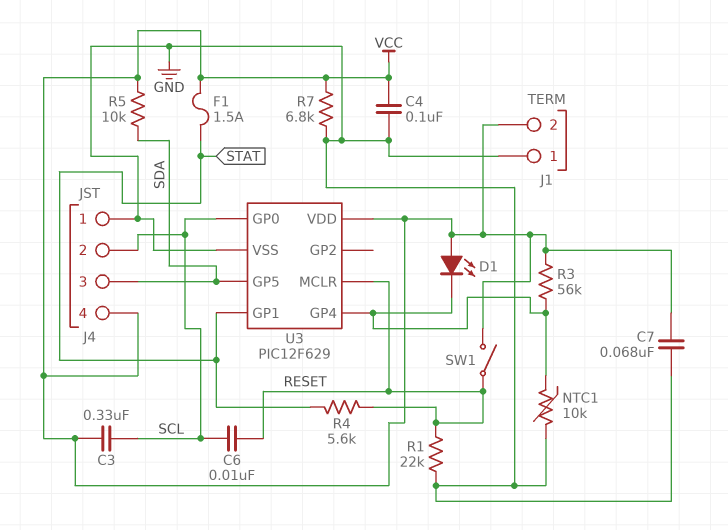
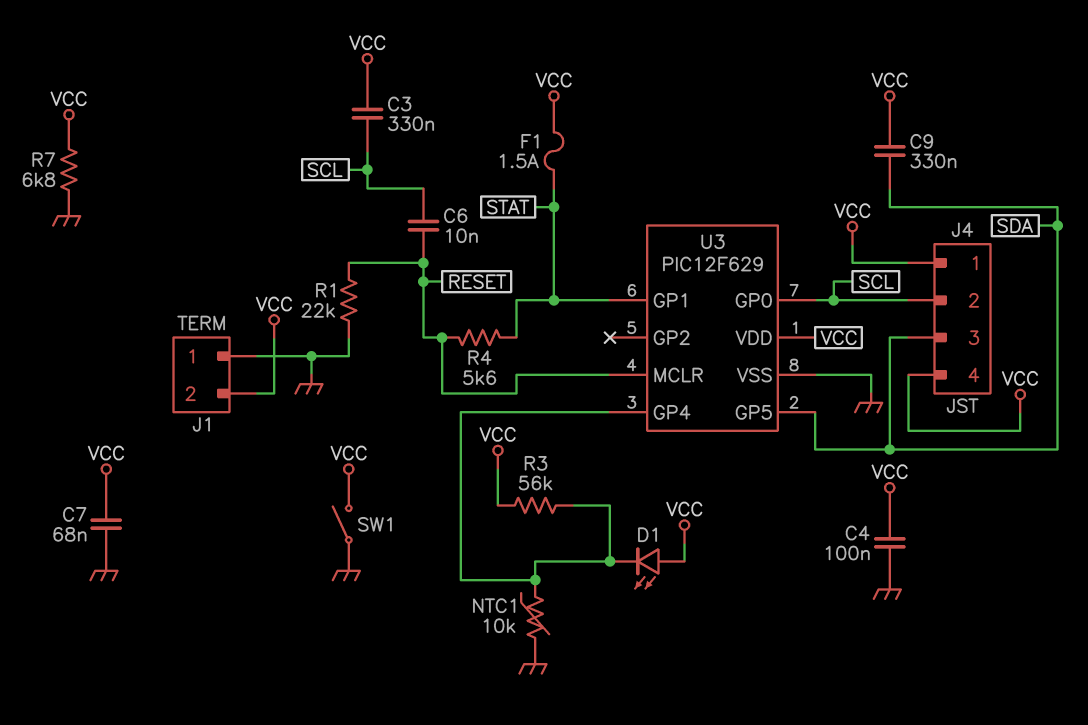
C9: none -> 330nF (SDA, VCC)
J4 pin 1: GND -> VCC
R5: 10k (SDA, VCC) -> none
SW1: switch (RESET, VCC) -> switch (GND, VCC)

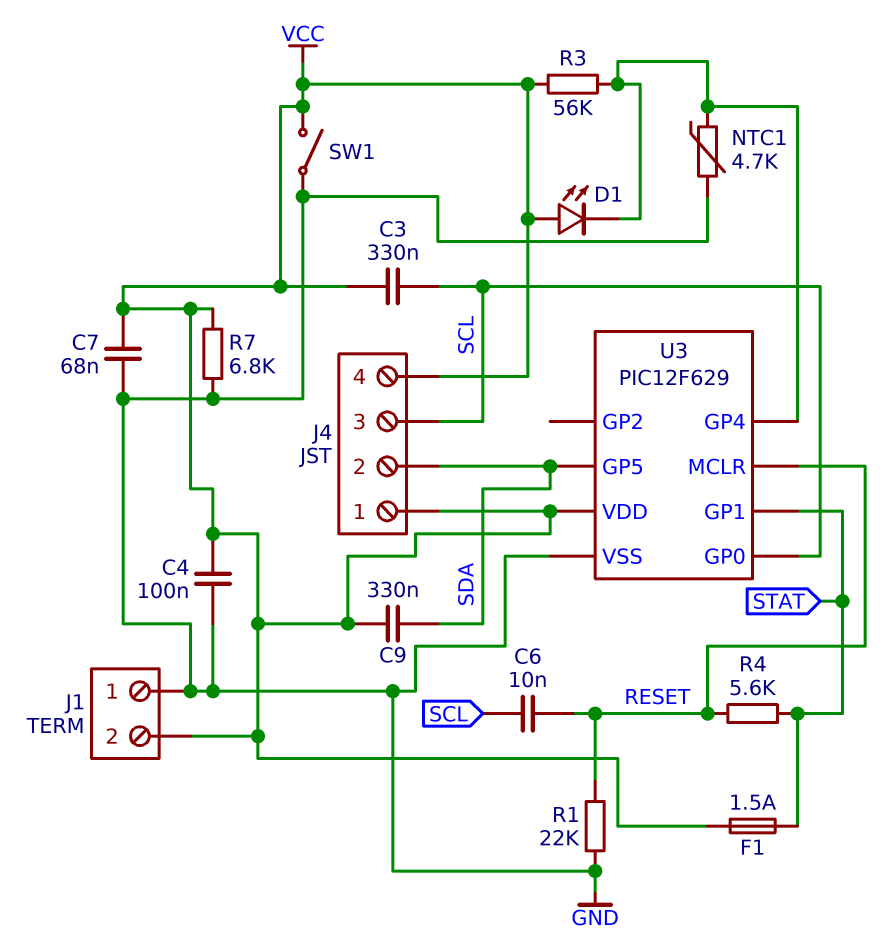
J4 pin 2: SCL -> SDA
J4 pin 3: SDA -> SCL
NTC1: 10k (GND, U3/GP4) -> 4.7k (GND, U3/GP4)

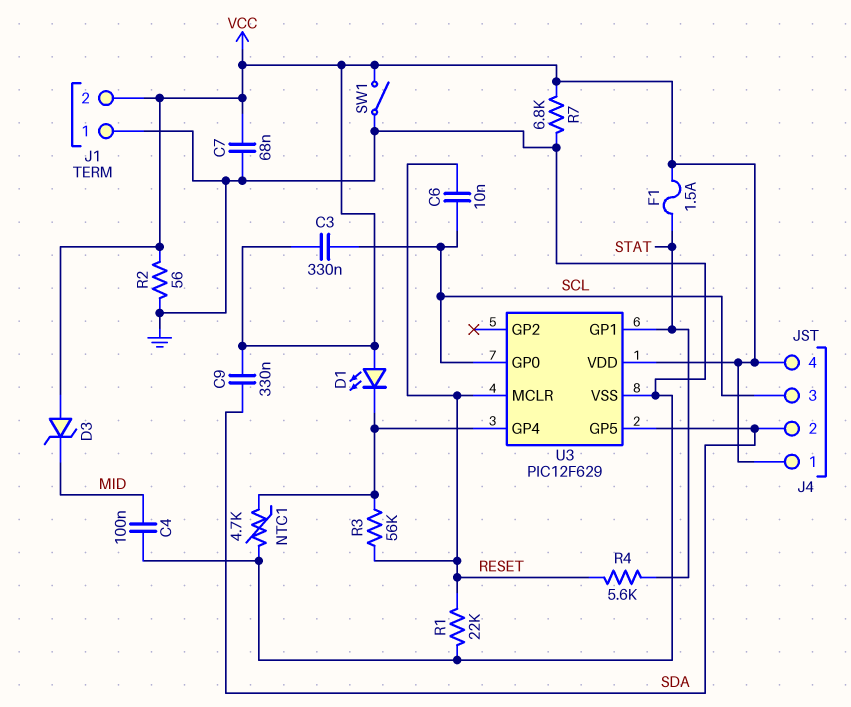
C4: 100nF (GND, VCC) -> 100nF (GND, MID)
D3: none -> zener (A VCC, K MID)
R2: none -> 56 (GND, VCC)
R3: 56k (U3/GP4, VCC) -> 56k (RESET, U3/GP4)

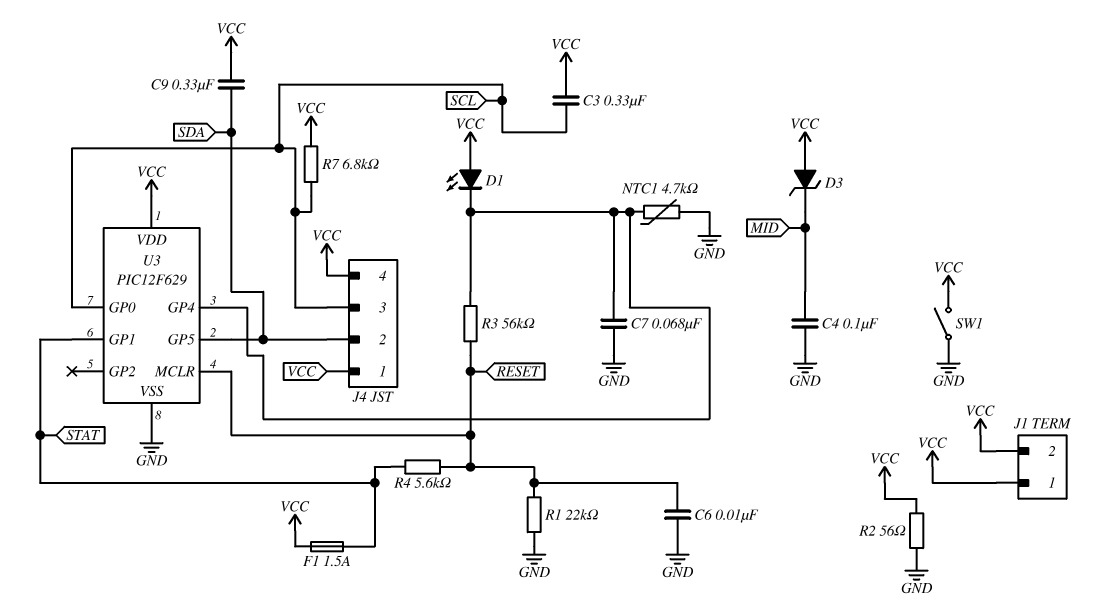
C6: 10nF (RESET, SCL) -> 10nF (GND, RESET)
C7: 68nF (GND, VCC) -> 68nF (GND, U3/GP4)
J1 pin 1: GND -> VCC
R7: 6.8k (GND, VCC) -> 6.8k (SCL, VCC)

